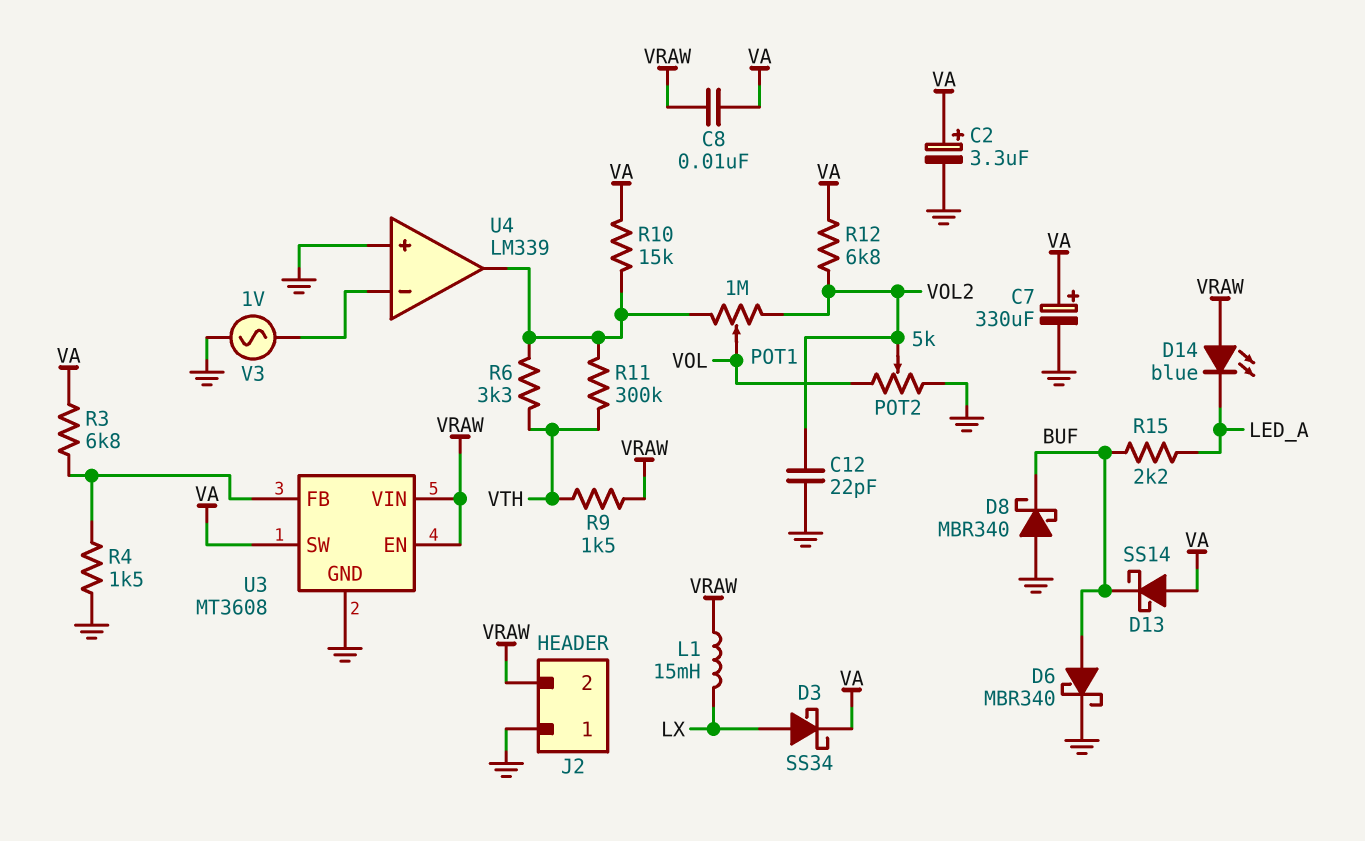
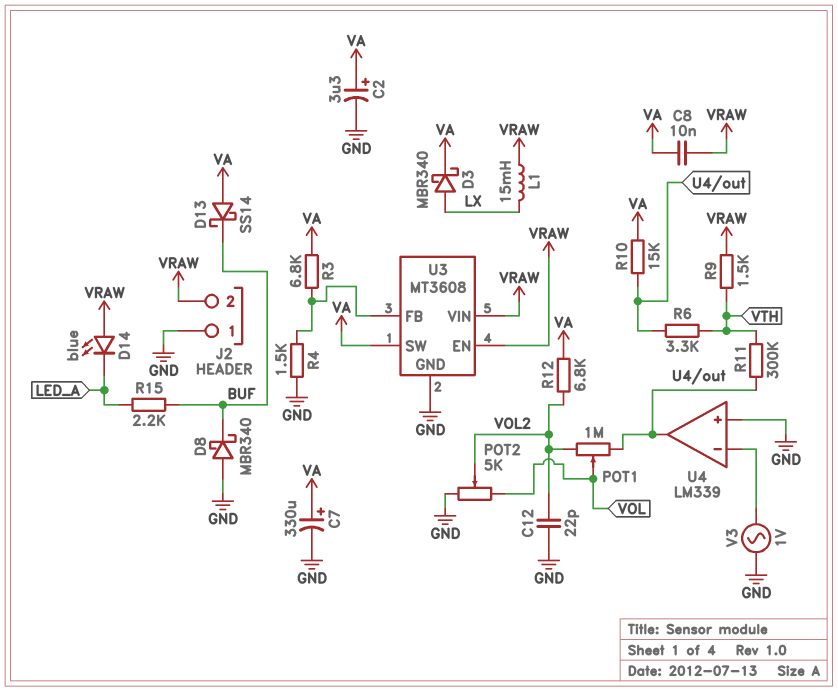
D3: schottky SS34 (A LX, K VA) -> schottky MBR340 (A LX, K VA)
D6: schottky MBR340 (A BUF, K GND) -> none

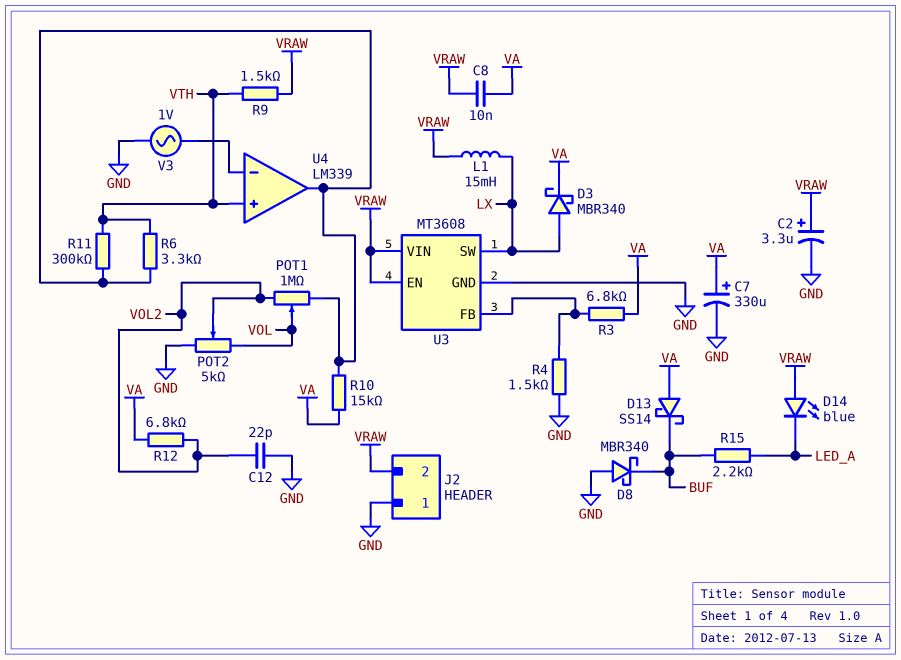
C2: 3.3uF (plus VA, minus GND) -> 3.3uF (plus VRAW, minus GND)
U3 pin SW: VA -> LX
U4 pin in+: GND -> VTH

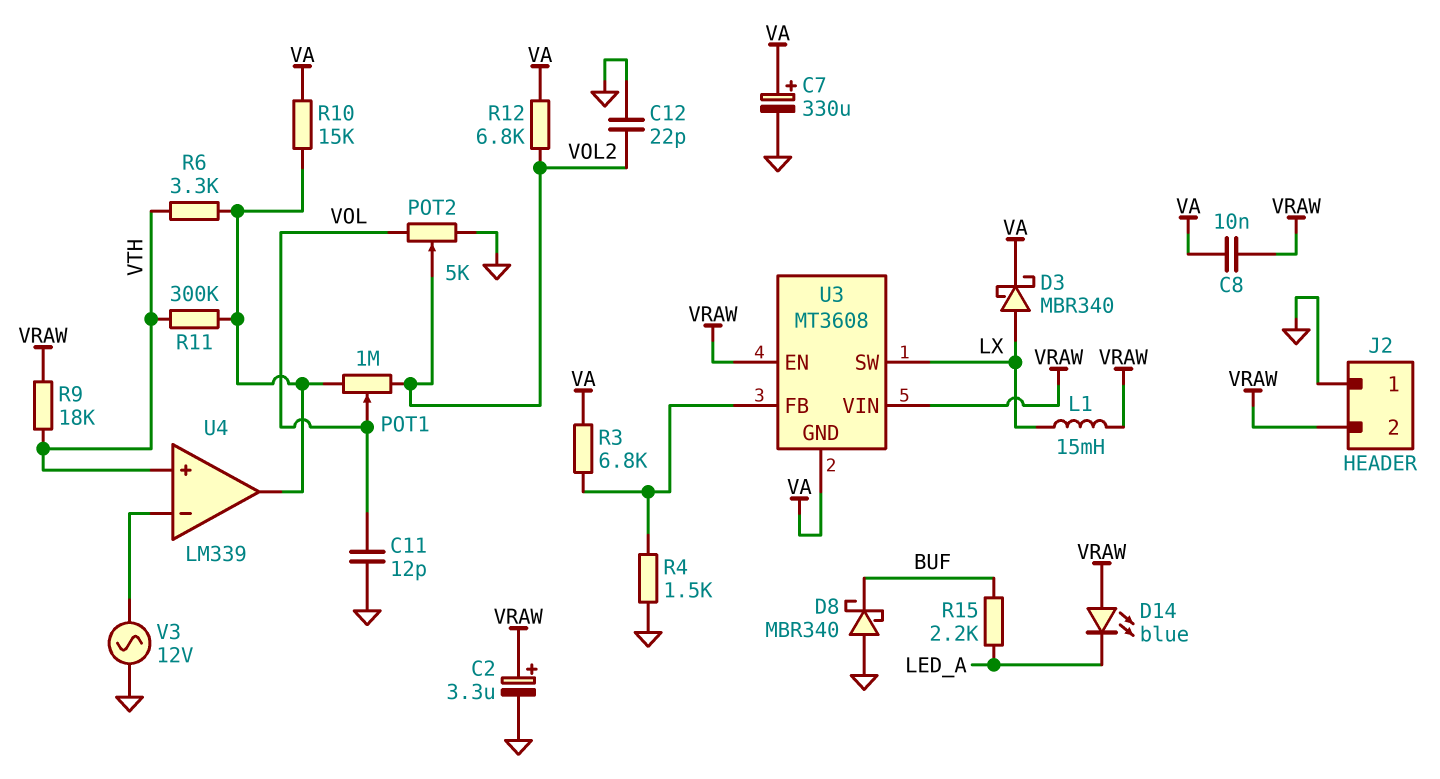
C11: none -> 12pF (GND, VOL)
D13: schottky SS14 (A VA, K BUF) -> none
R9: 1.5k (VRAW, VTH) -> 18k (VRAW, VTH)
U3 pin GND: GND -> VA
V3: AC 1V (GND, U4/in-) -> AC 12V (GND, U4/in-)

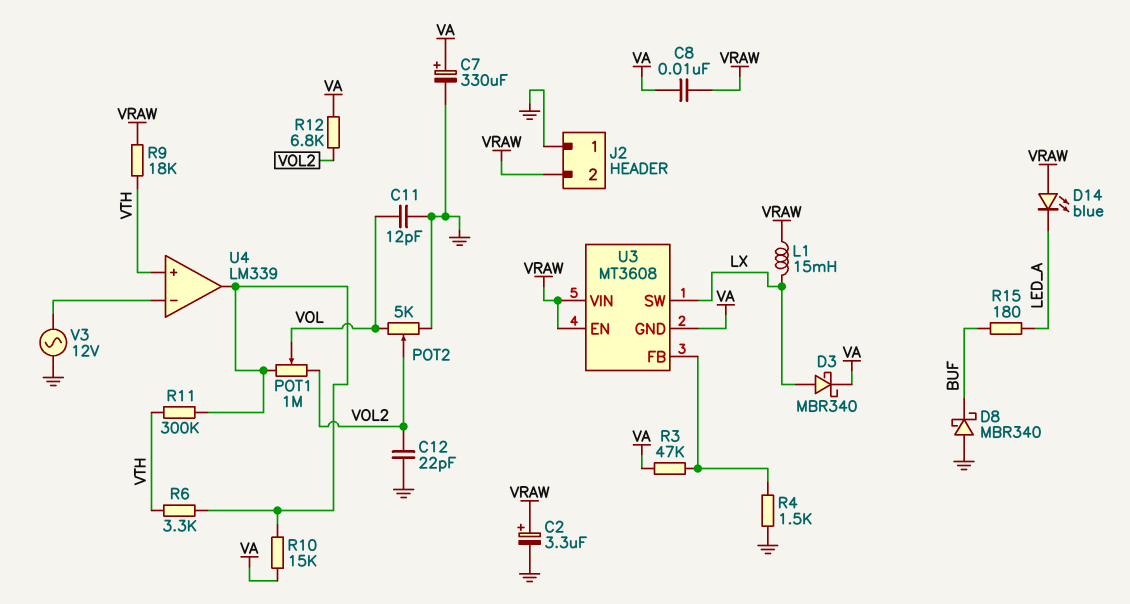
R3: 6.8k (U3/FB, VA) -> 47k (U3/FB, VA)
R15: 2.2k (BUF, LED_A) -> 180 (BUF, LED_A)

